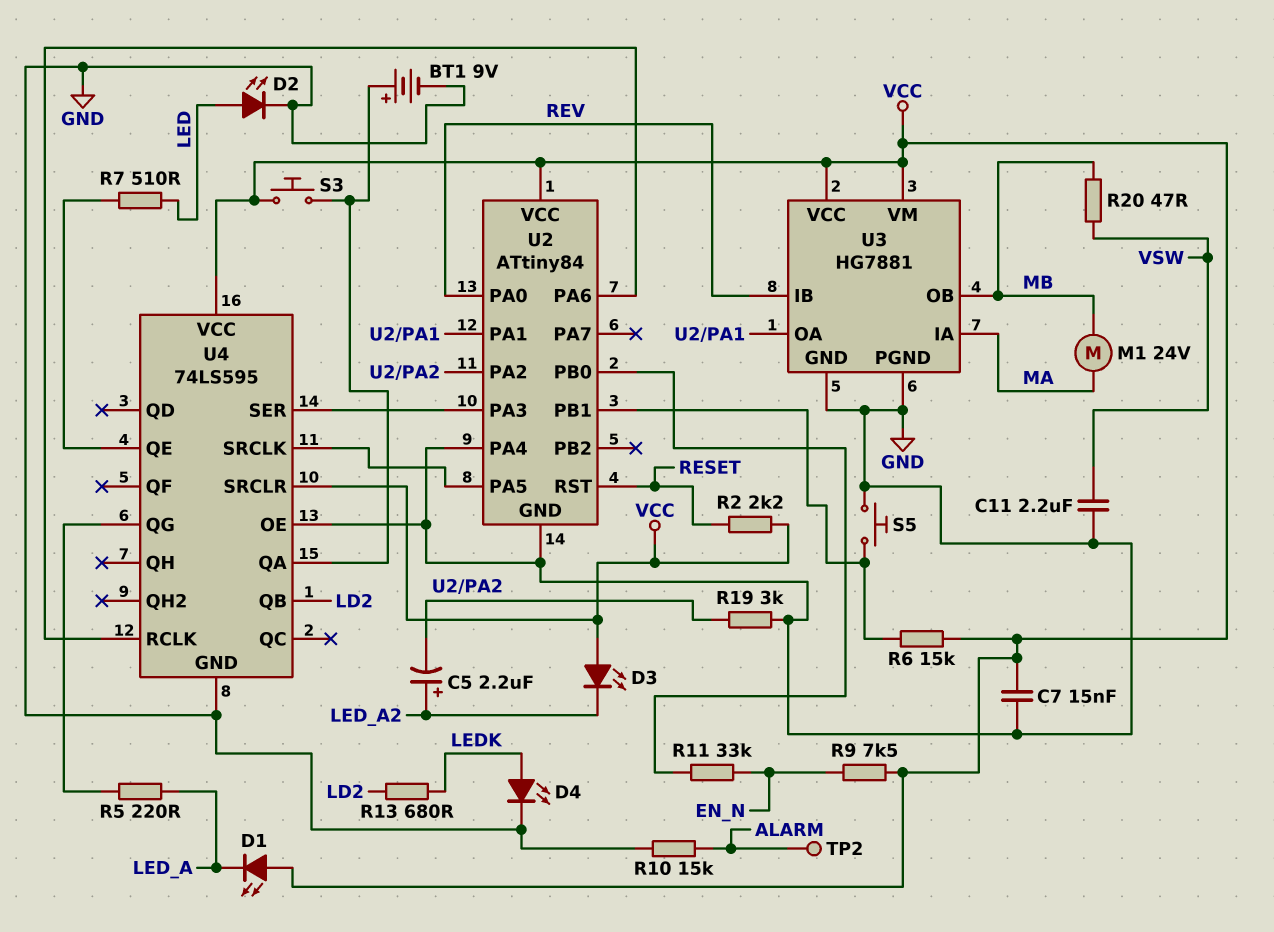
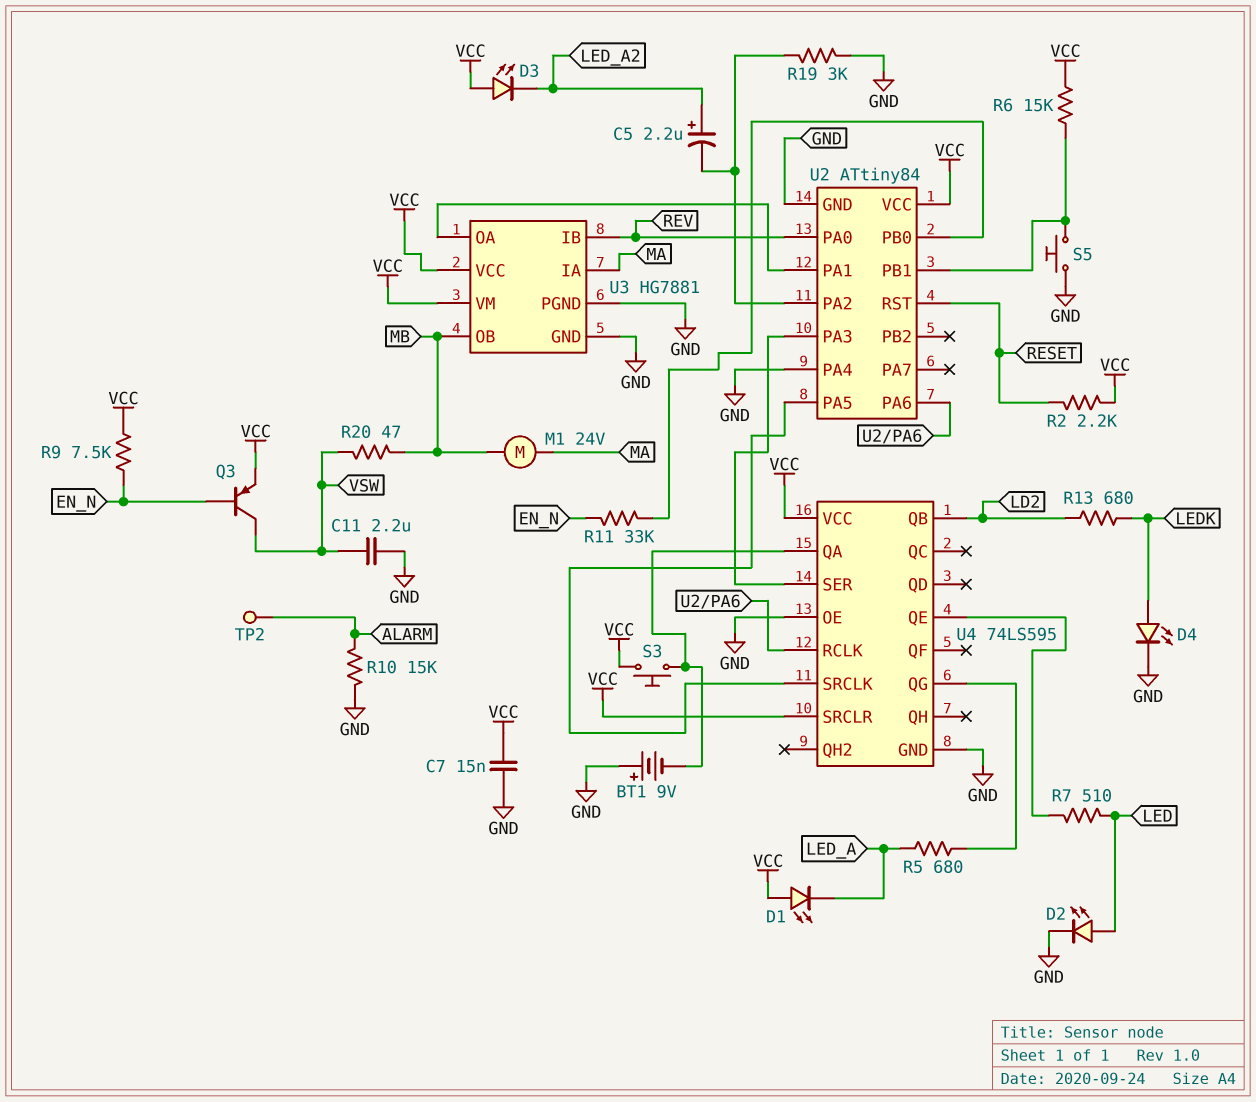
BT1: 9V (plus U4/QA, minus GND) -> 9V (plus GND, minus U4/QA)
Q3: none -> PNP (B EN_N, C VSW, E VCC)
R5: 220 (LED_A, U4/QG) -> 680 (LED_A, U4/QG)

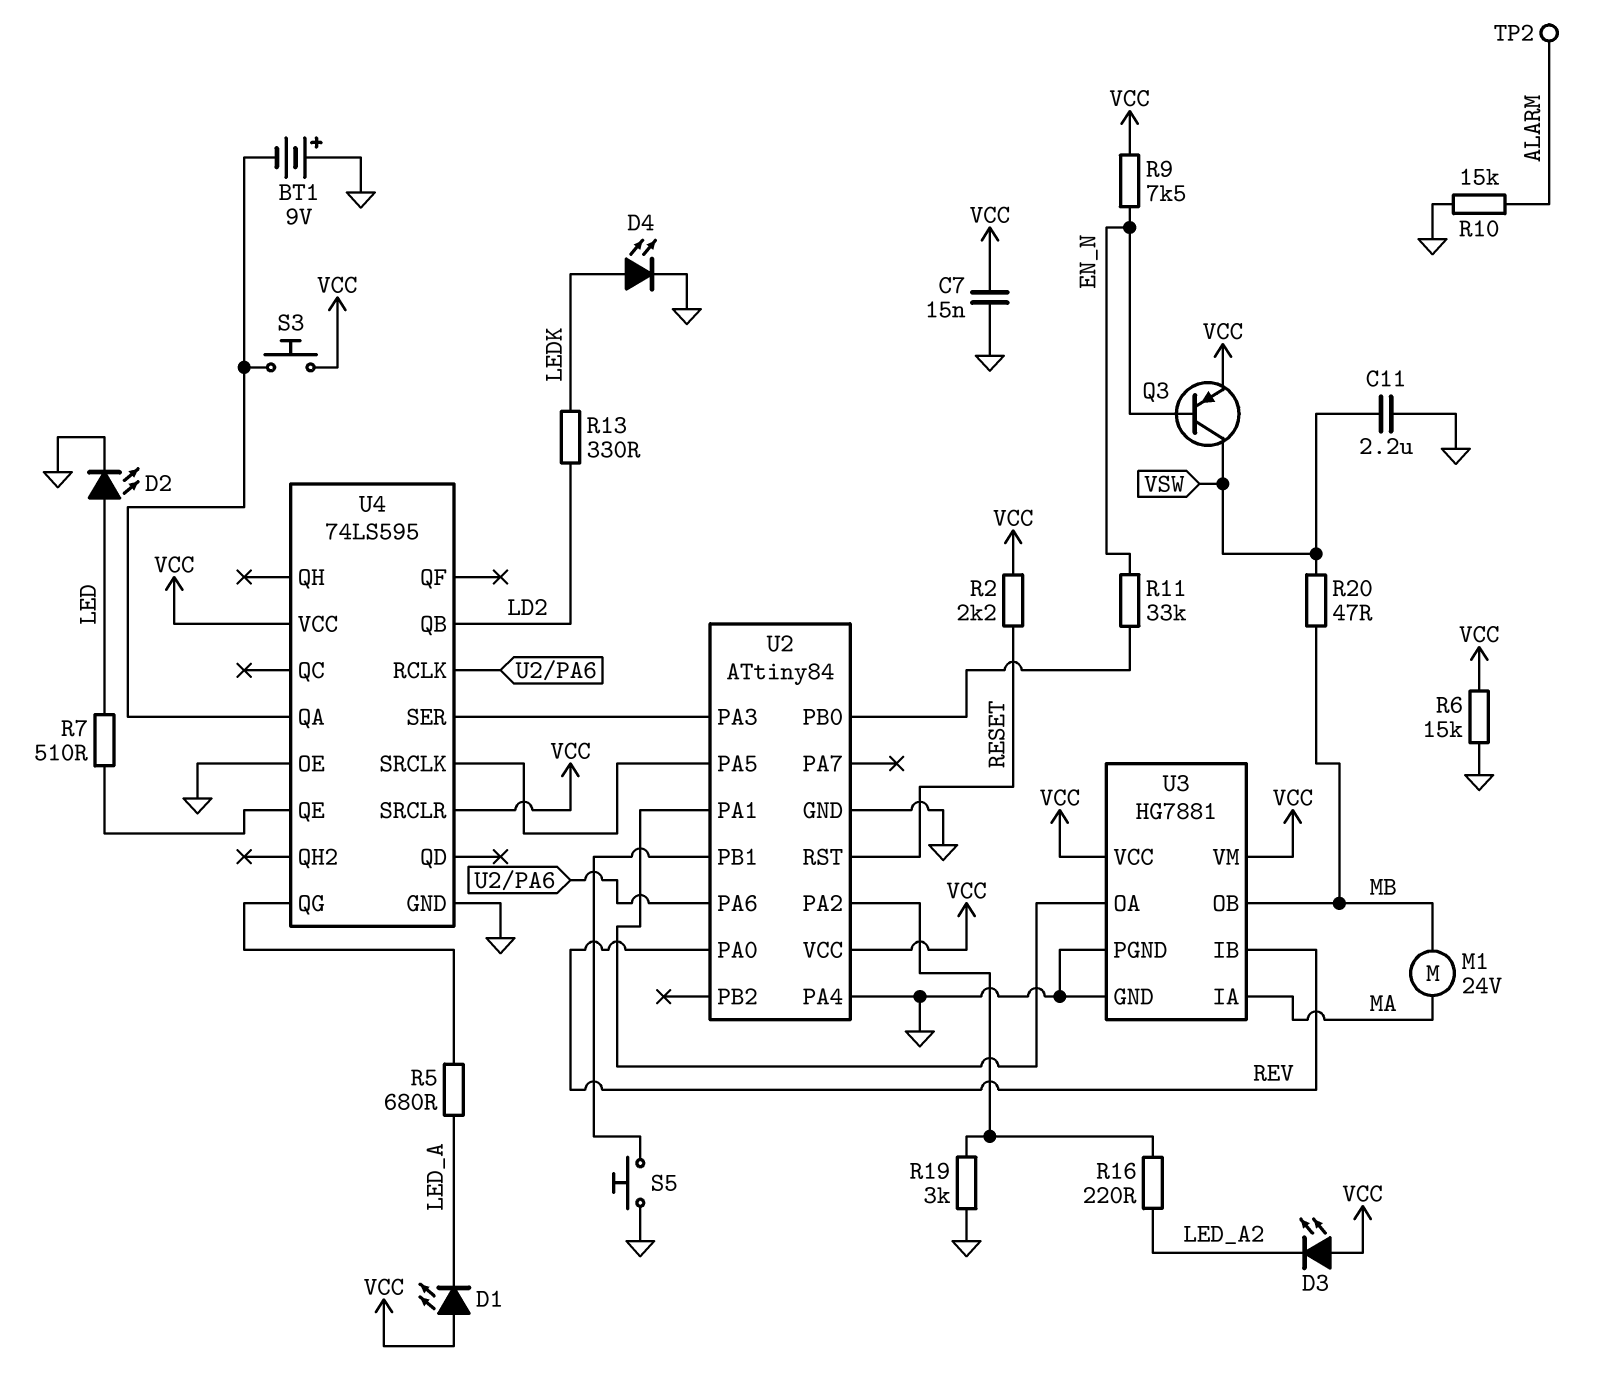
C5: 2.2uF (plus LED_A2, minus U2/PA2) -> none
R6: 15k (U2/PB1, VCC) -> 15k (GND, VCC)
R13: 680 (LD2, LEDK) -> 330 (LD2, LEDK)
R16: none -> 220 (LED_A2, U2/PA2)

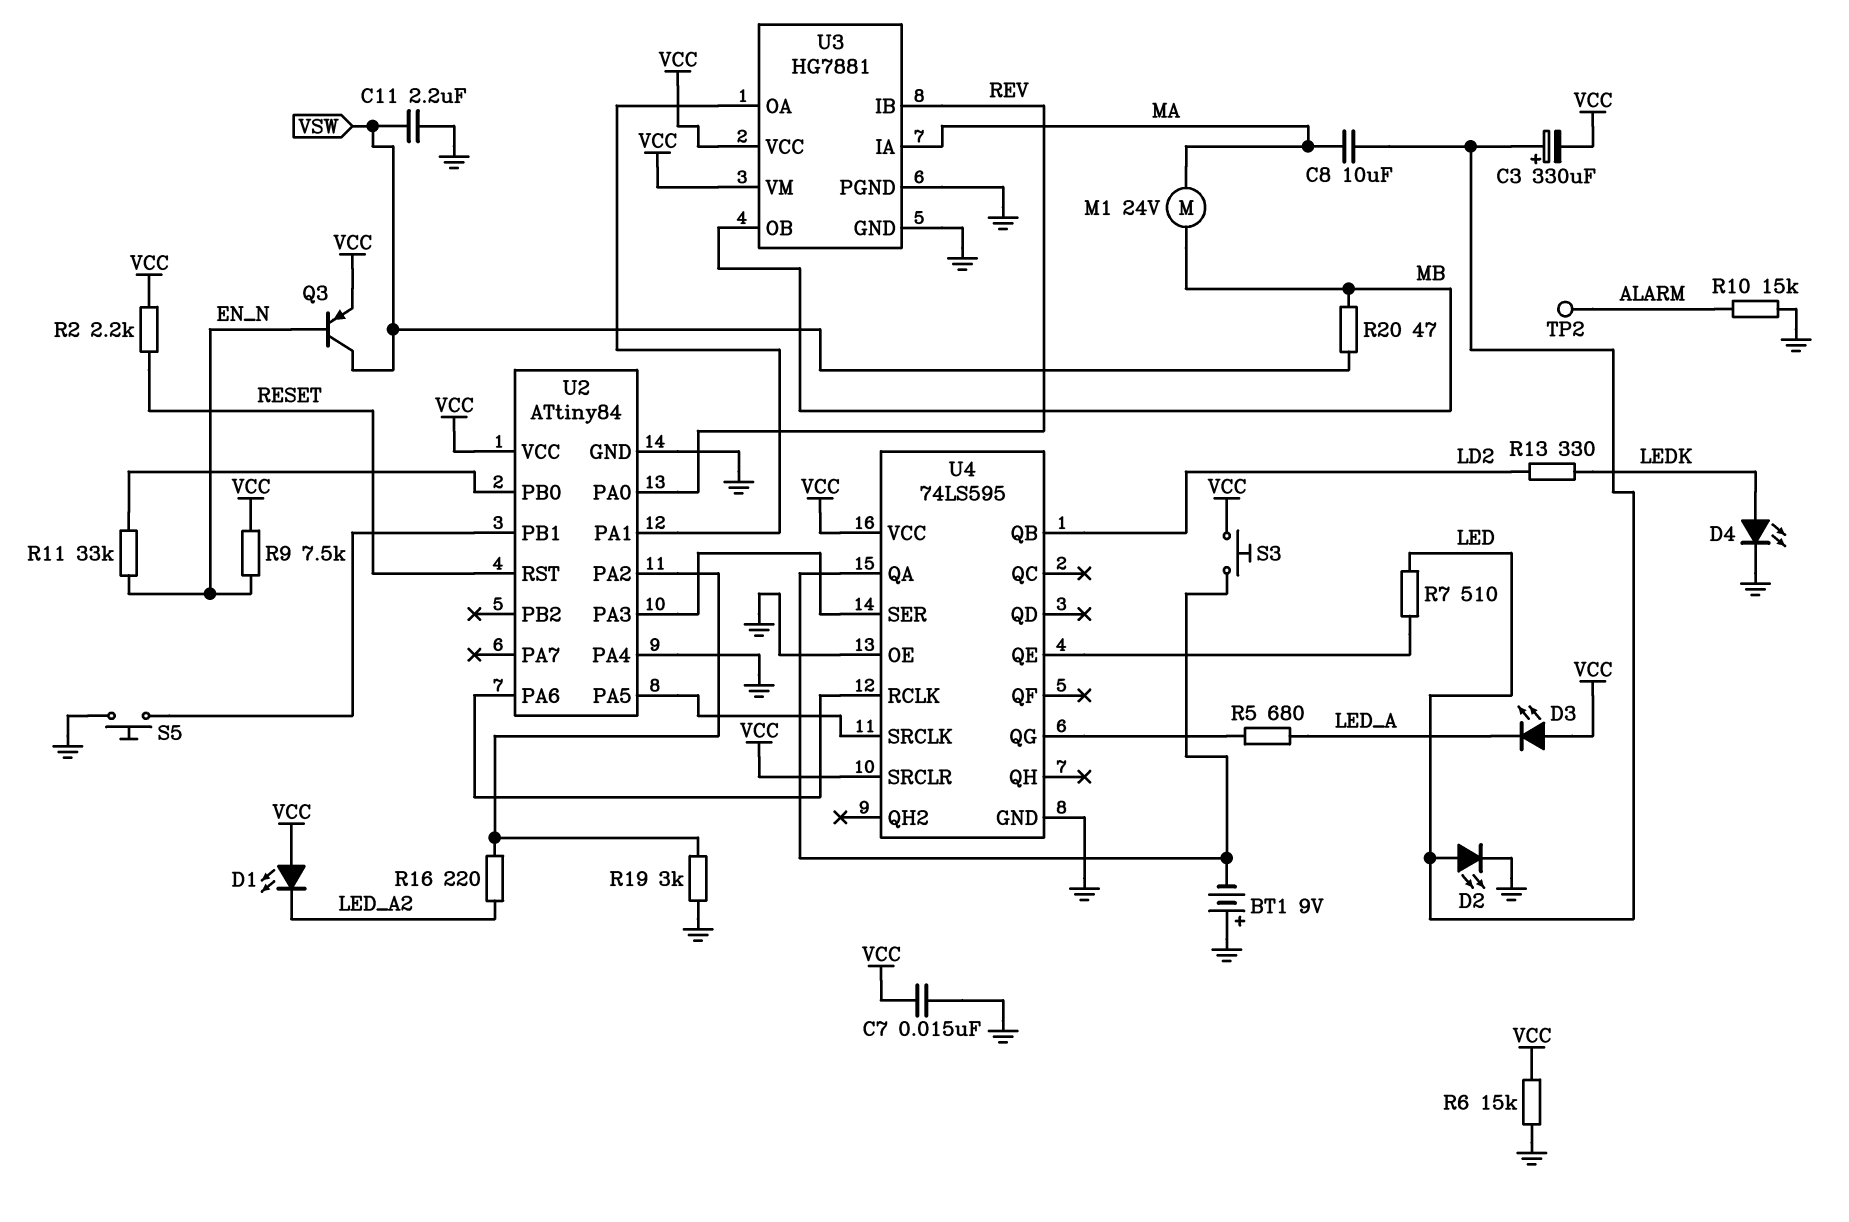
C3: none -> 330uF (plus LED, minus VCC)
C8: none -> 10uF (LED, MA)
D1: LED (A VCC, K LED_A) -> LED (A VCC, K LED_A2)
D3: LED (A VCC, K LED_A2) -> LED (A VCC, K LED_A)

